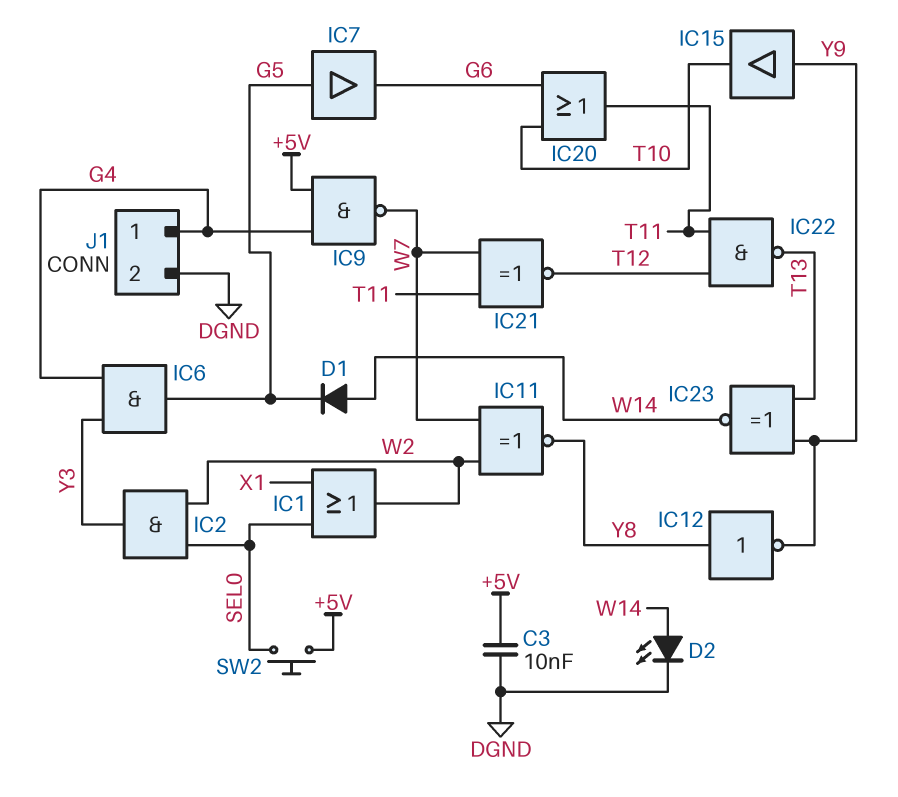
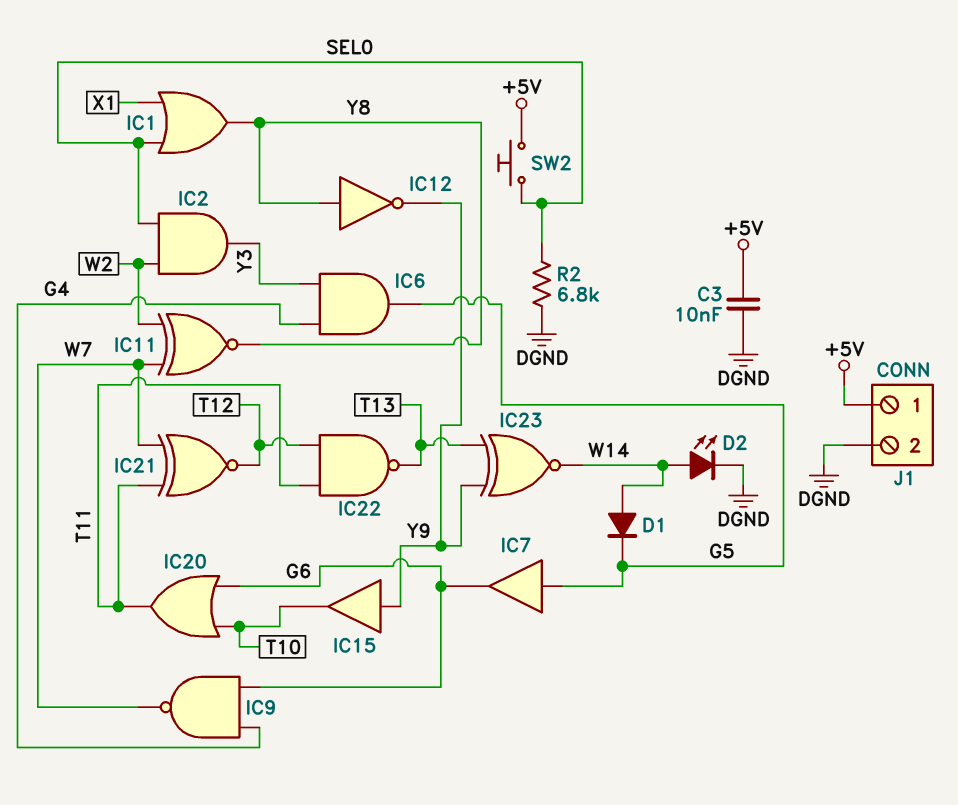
IC1: OR (in SEL0, in X1, out W2) -> OR (in SEL0, in X1, out Y8)
IC9: NAND (in +5V, in G4, out W7) -> NAND (in G4, in G6, out W7)
J1 pin 1: G4 -> +5V
R2: none -> 6.8k (DGND, SEL0)

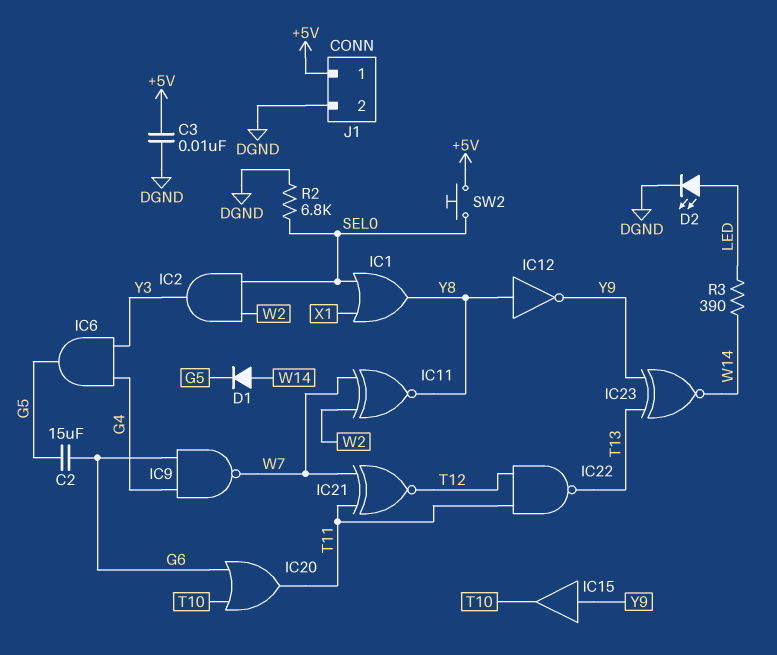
C2: none -> 15uF (G5, G6)
D2: LED (A W14, K DGND) -> LED (A LED, K DGND)
IC7: buffer (in G5, out G6) -> none
R3: none -> 390 (LED, W14)

